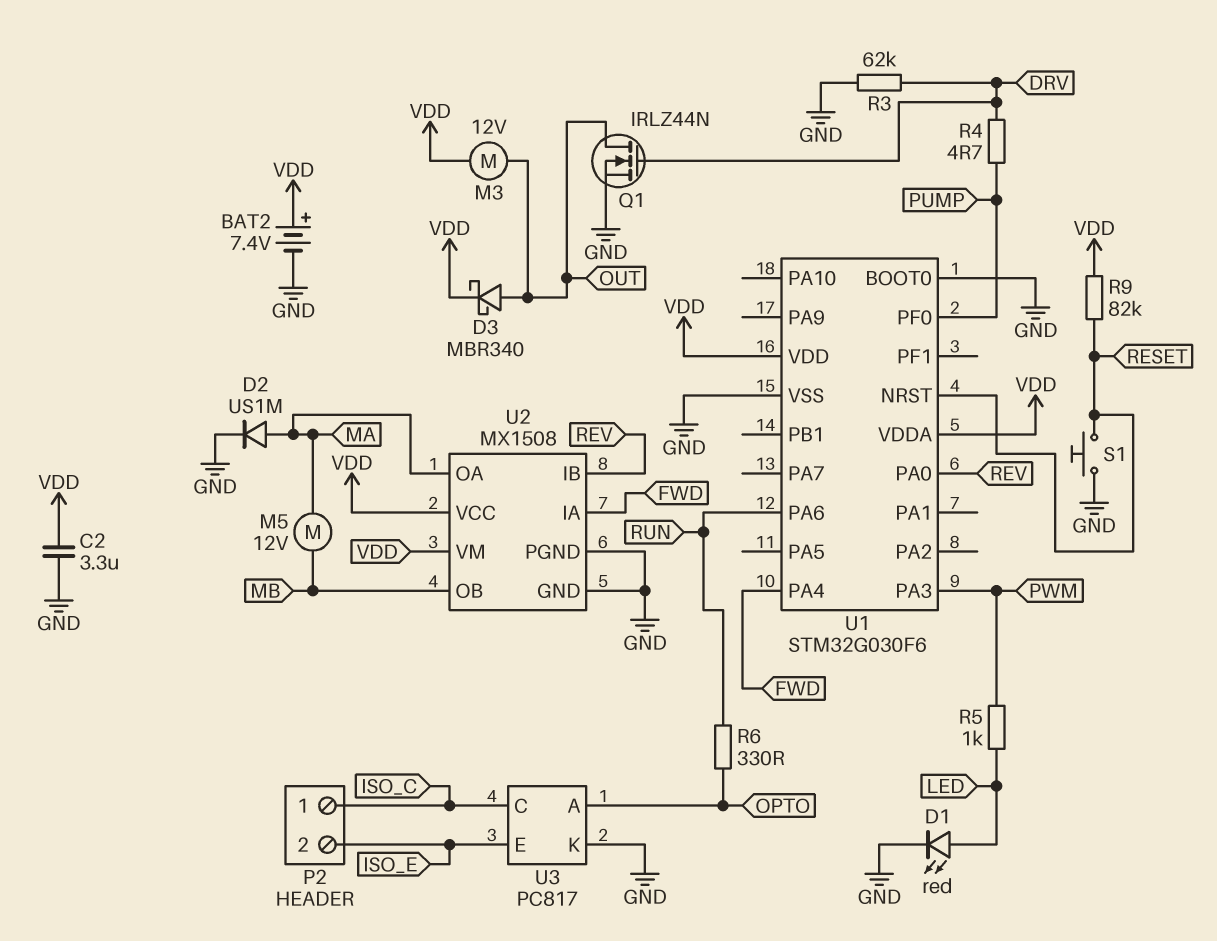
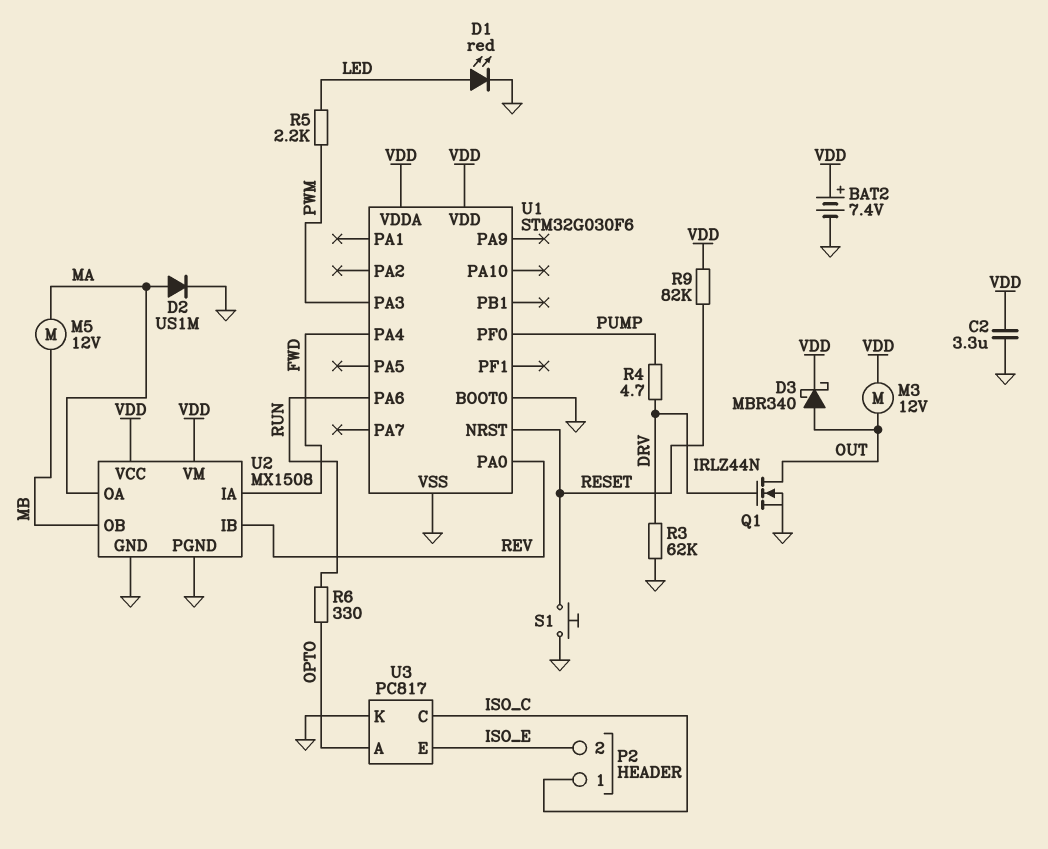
R5: 1k (LED, PWM) -> 2.2k (LED, PWM)

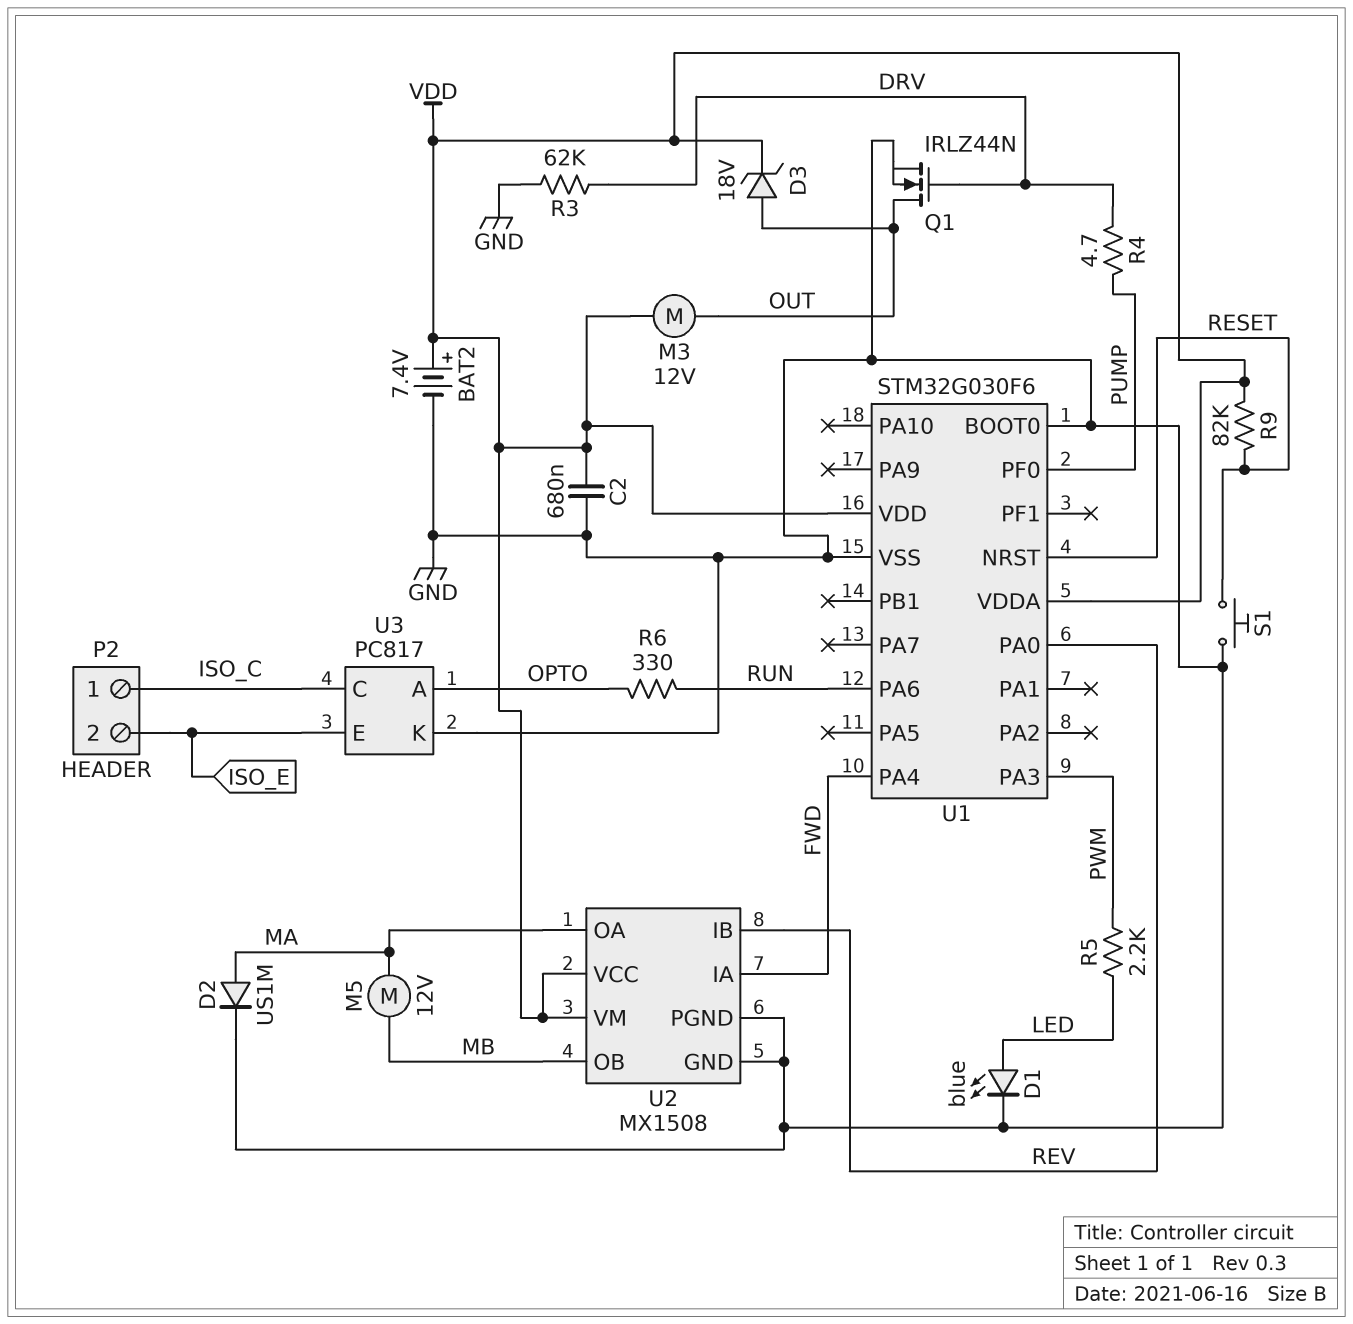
C2: 3.3uF (GND, VDD) -> 680nF (GND, VDD)
D1: LED red (A LED, K GND) -> LED blue (A LED, K GND)
D3: schottky MBR340 (A OUT, K VDD) -> zener 18V (A OUT, K VDD)

